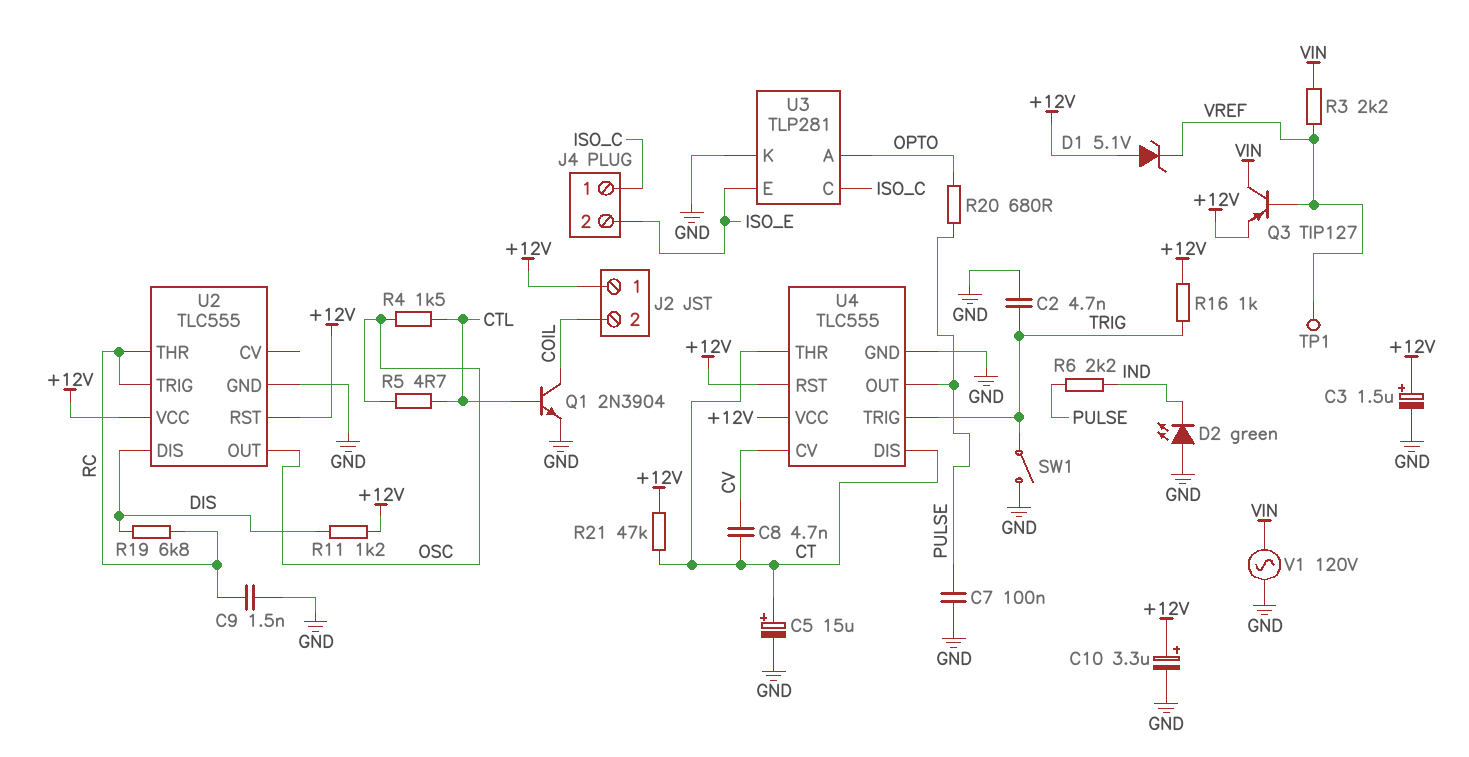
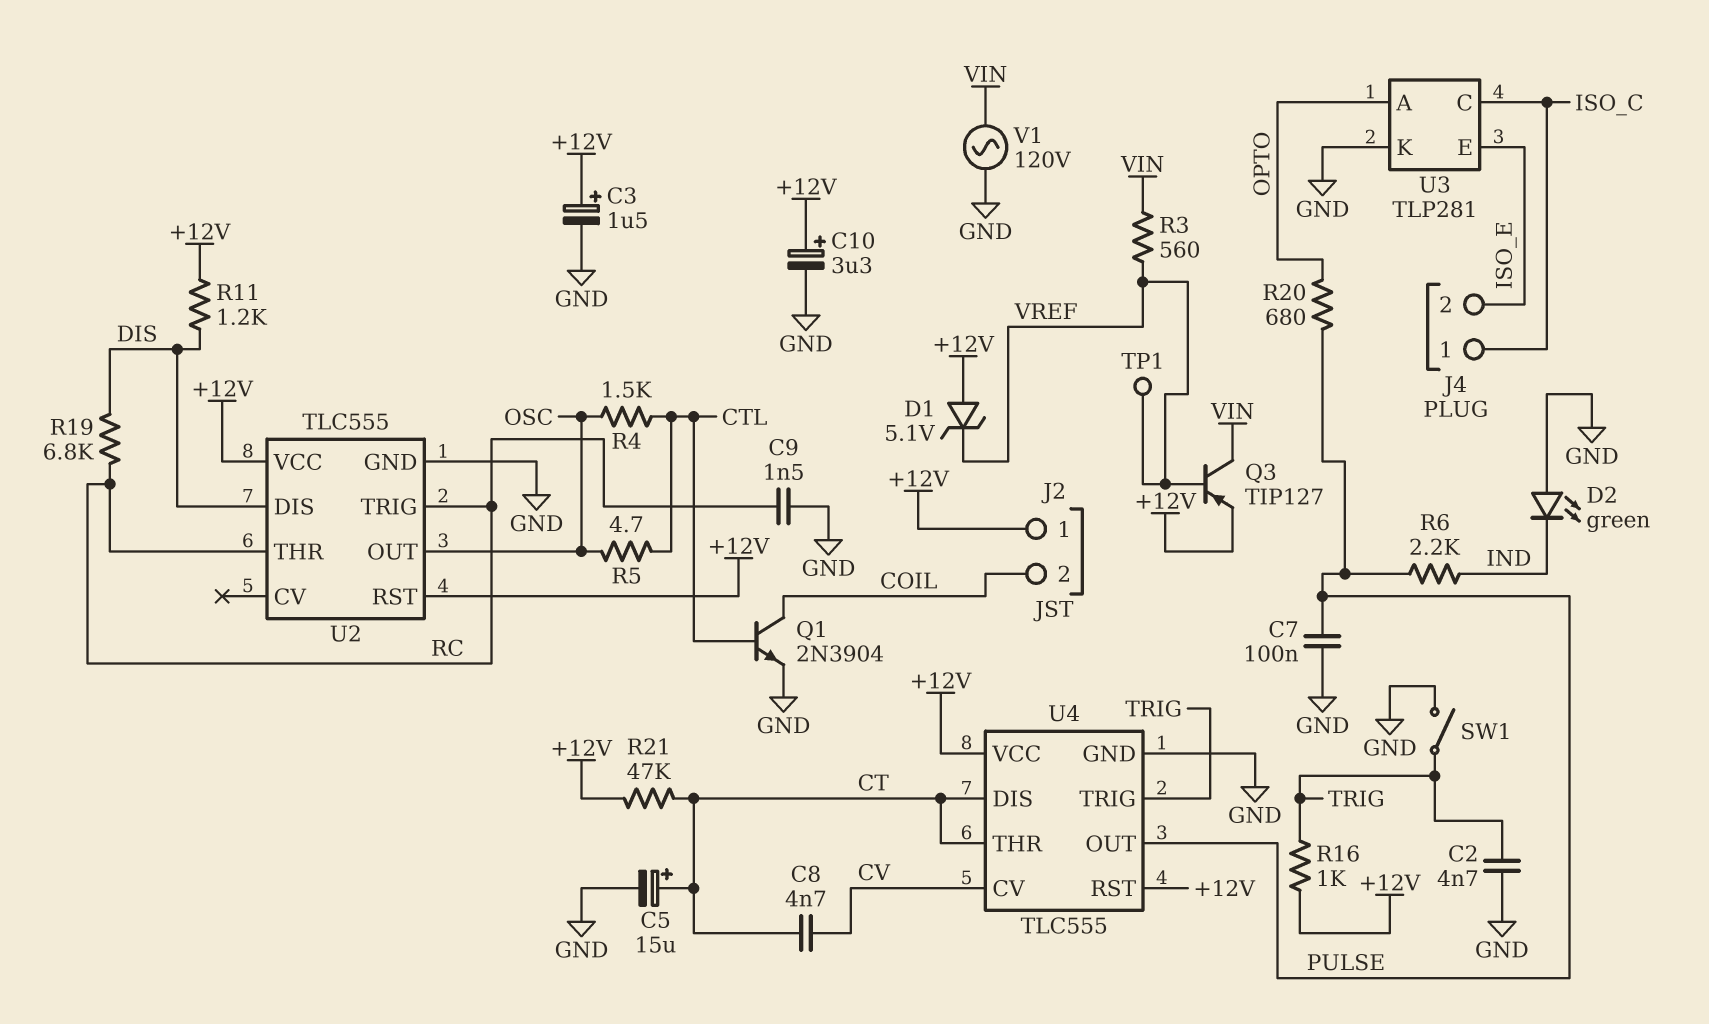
R3: 2.2k (VIN, VREF) -> 560 (VIN, VREF)

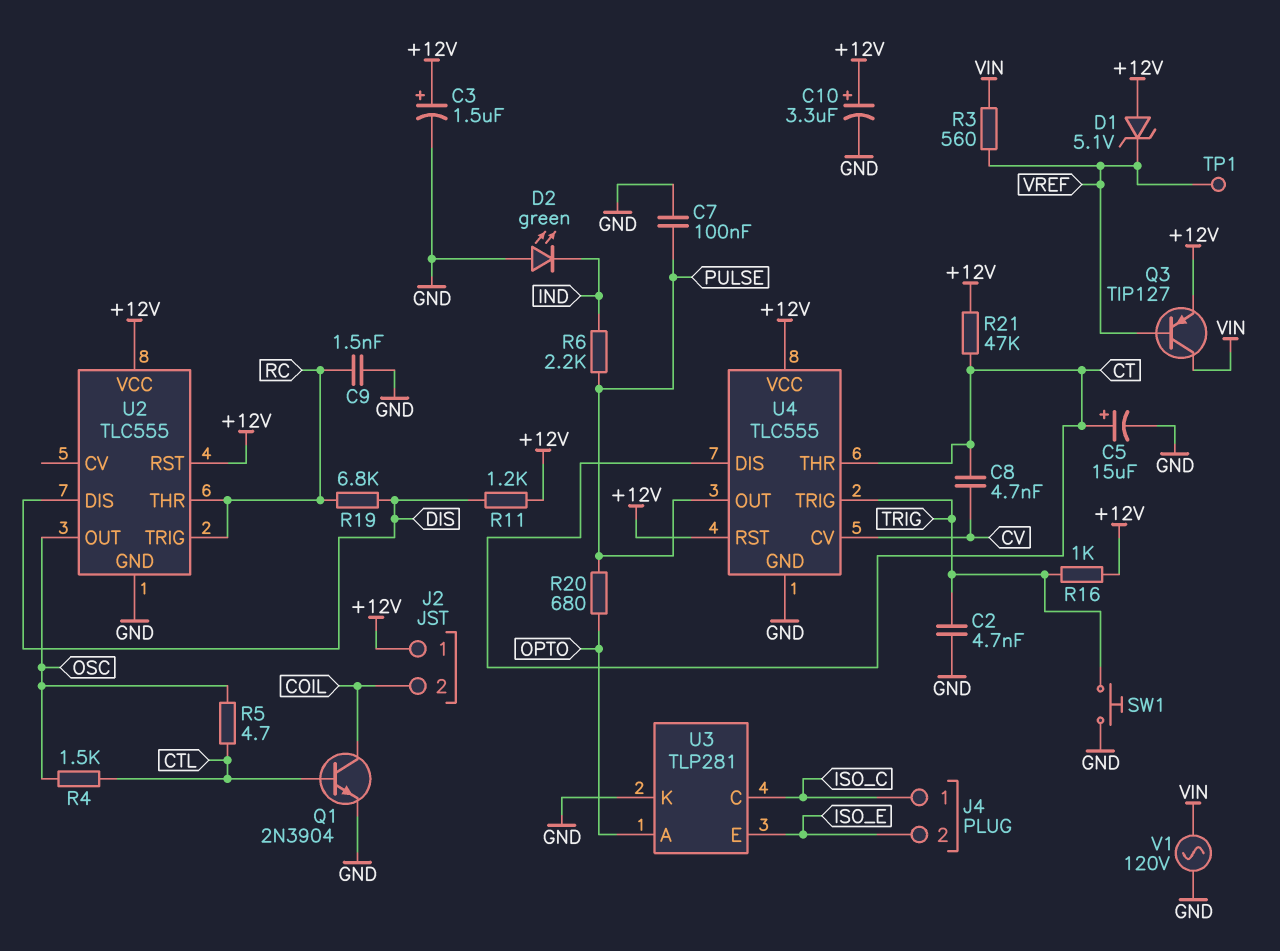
SW1: switch (GND, TRIG) -> button (GND, TRIG)

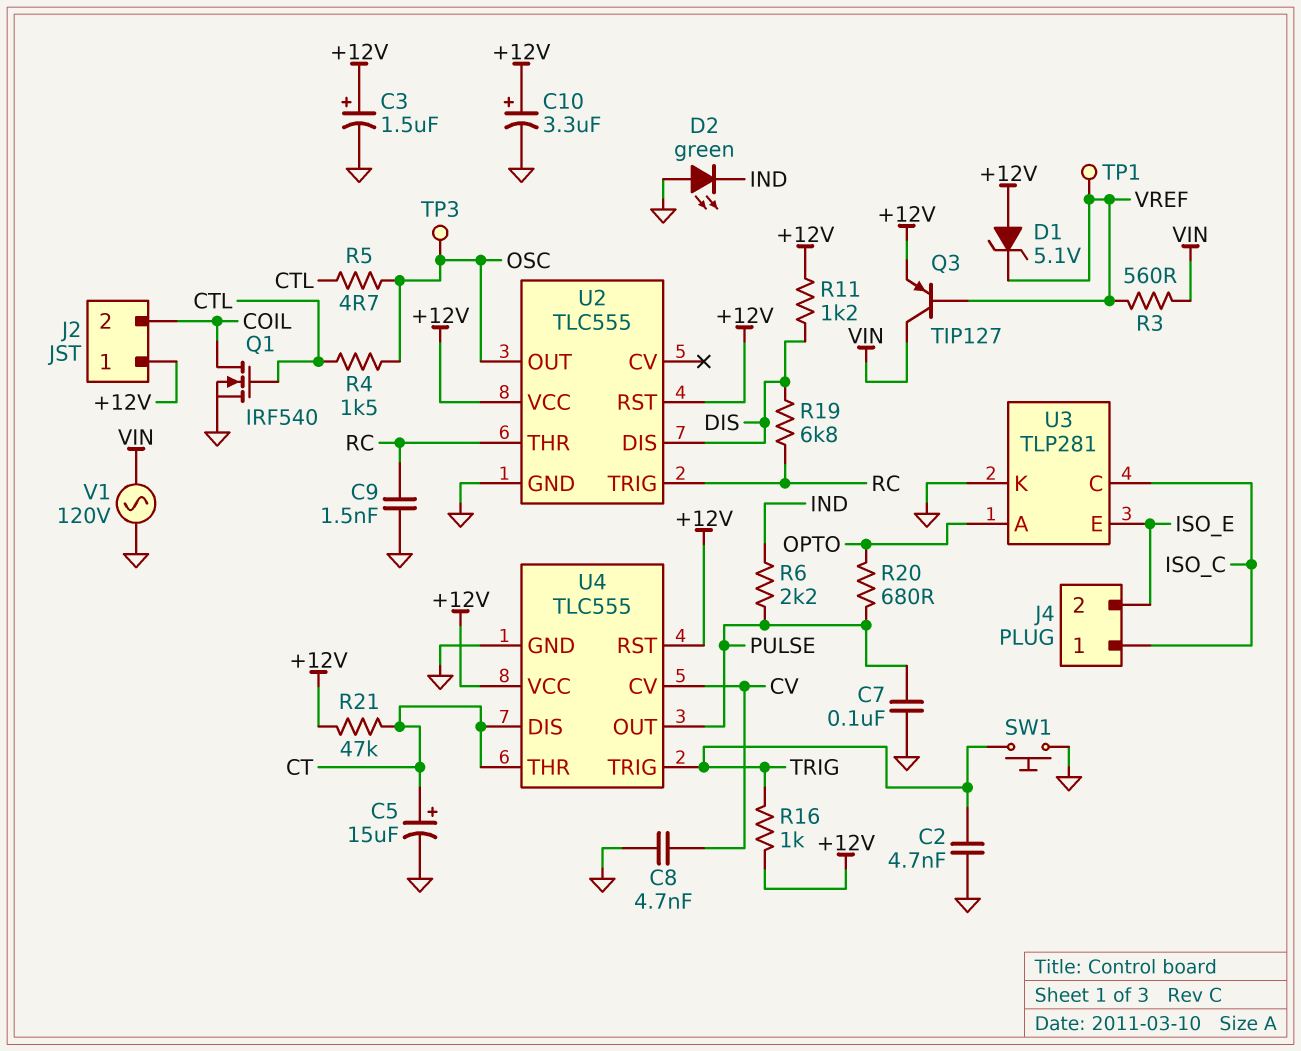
C8: 4.7nF (CT, CV) -> 4.7nF (CV, GND)
Q1: NPN 2N3904 (B CTL, C COIL, E GND) -> NMOS IRF540 (G CTL, D COIL, S GND)
TP3: none -> test point (OSC)

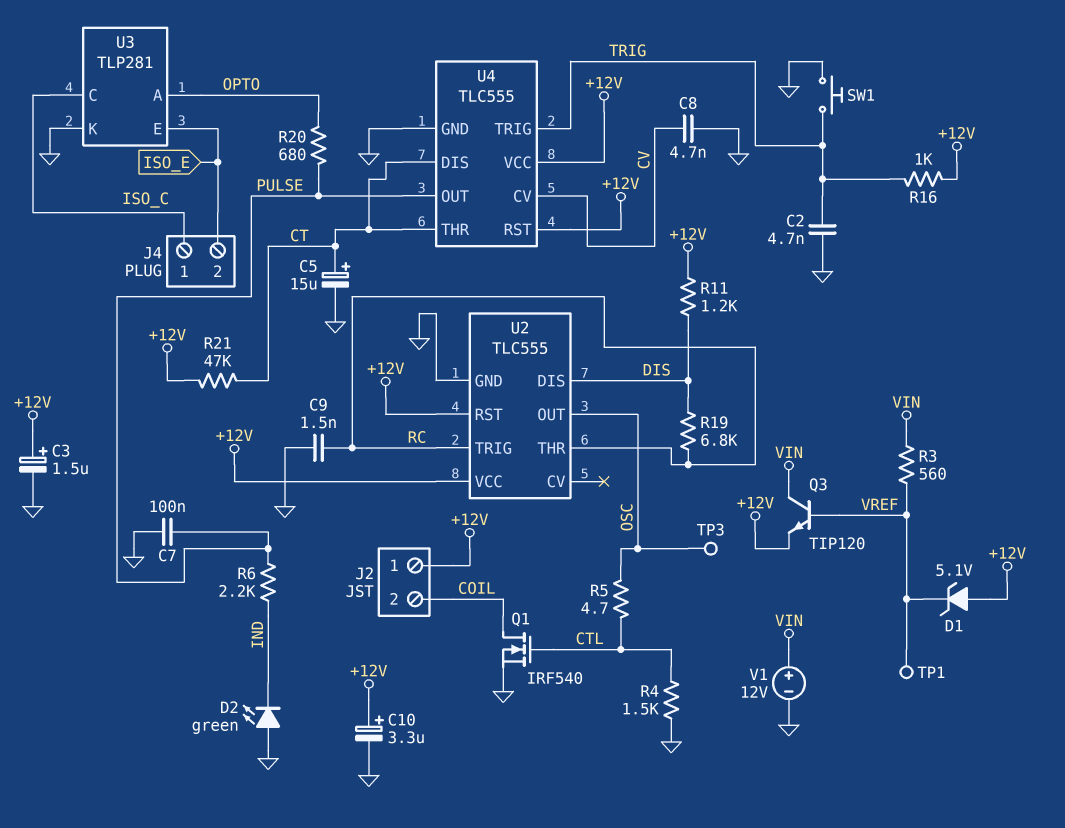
Q3: PNP TIP127 (B VREF, C VIN, E +12V) -> NPN TIP120 (B VREF, C VIN, E +12V)
R4: 1.5k (CTL, OSC) -> 1.5k (CTL, GND)
V1: AC 120V (GND, VIN) -> 12V (plus VIN, minus GND)

